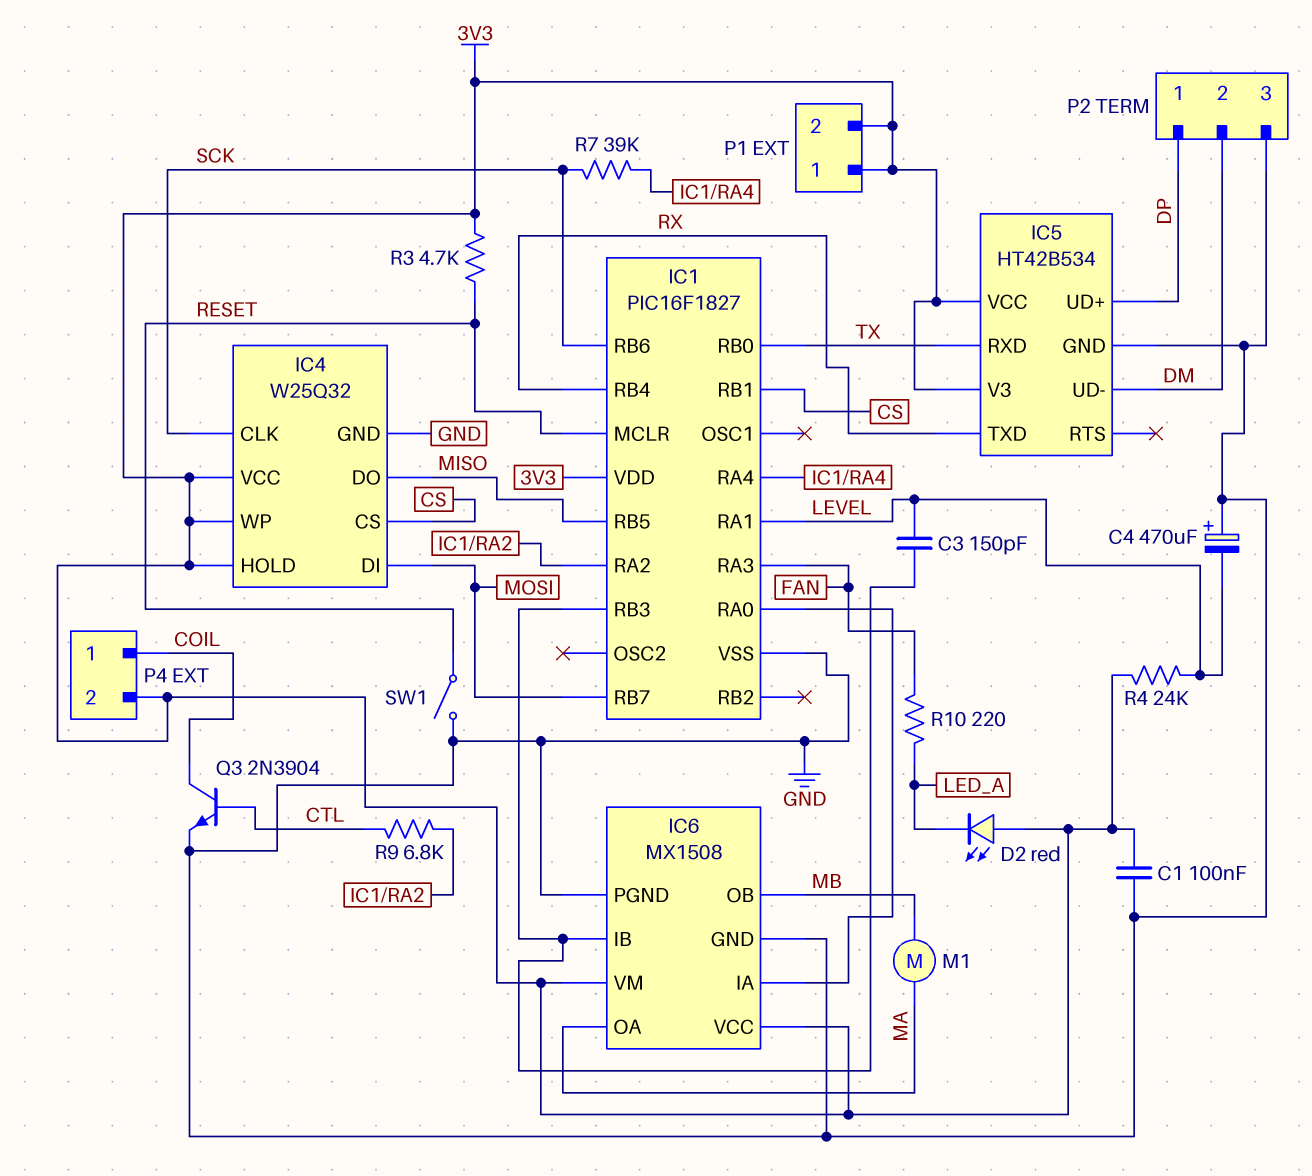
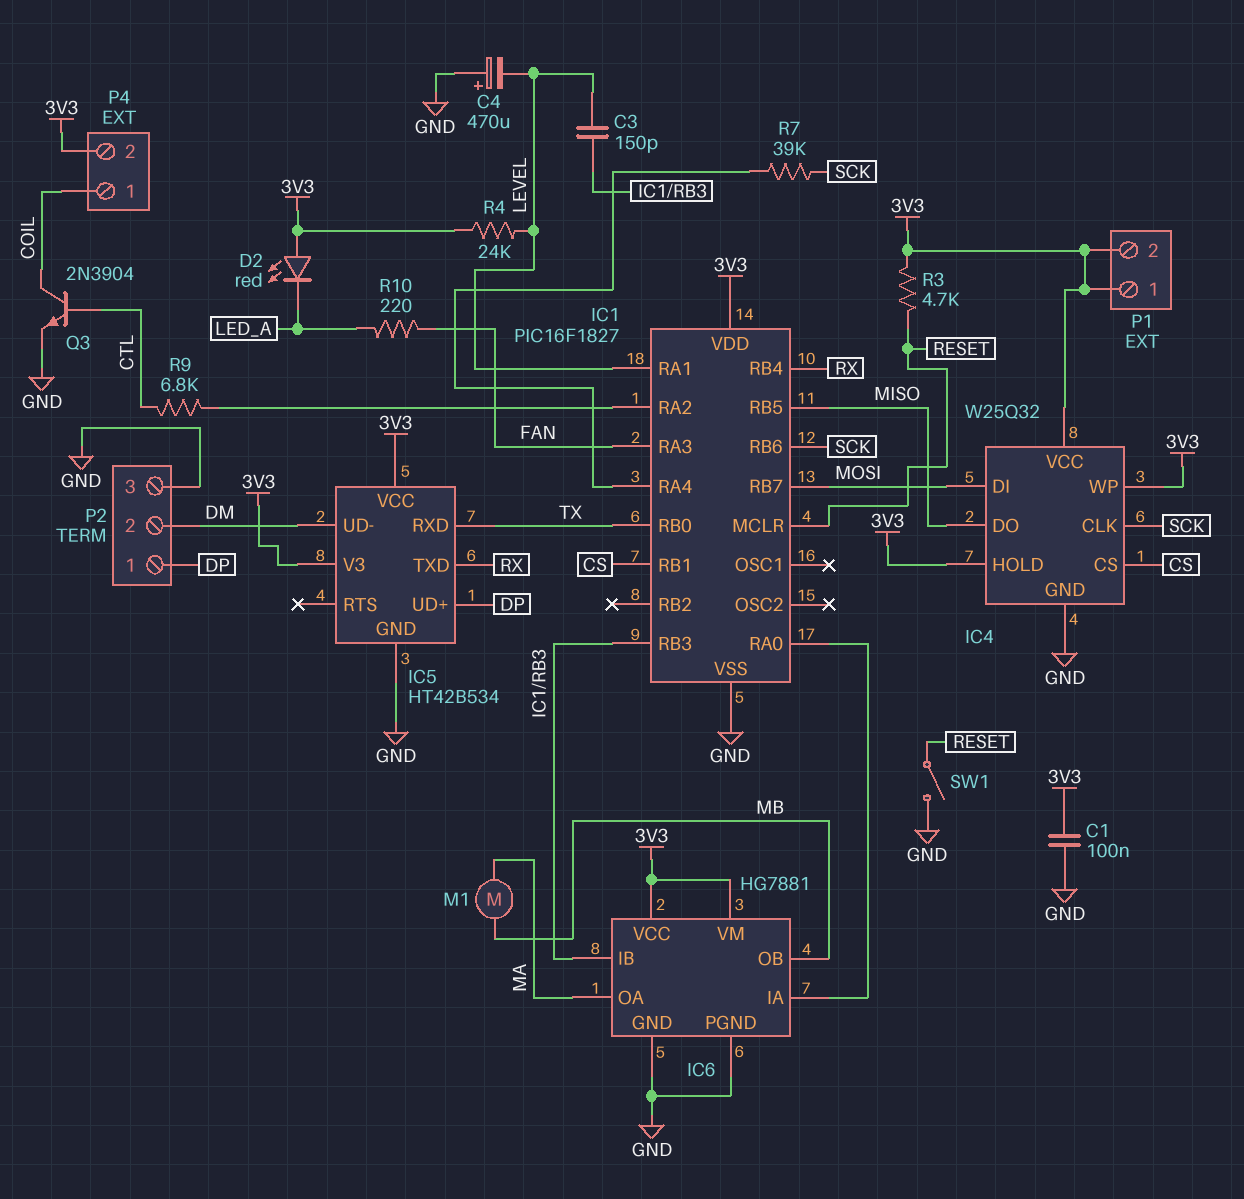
IC6: MX1508 -> HG7881

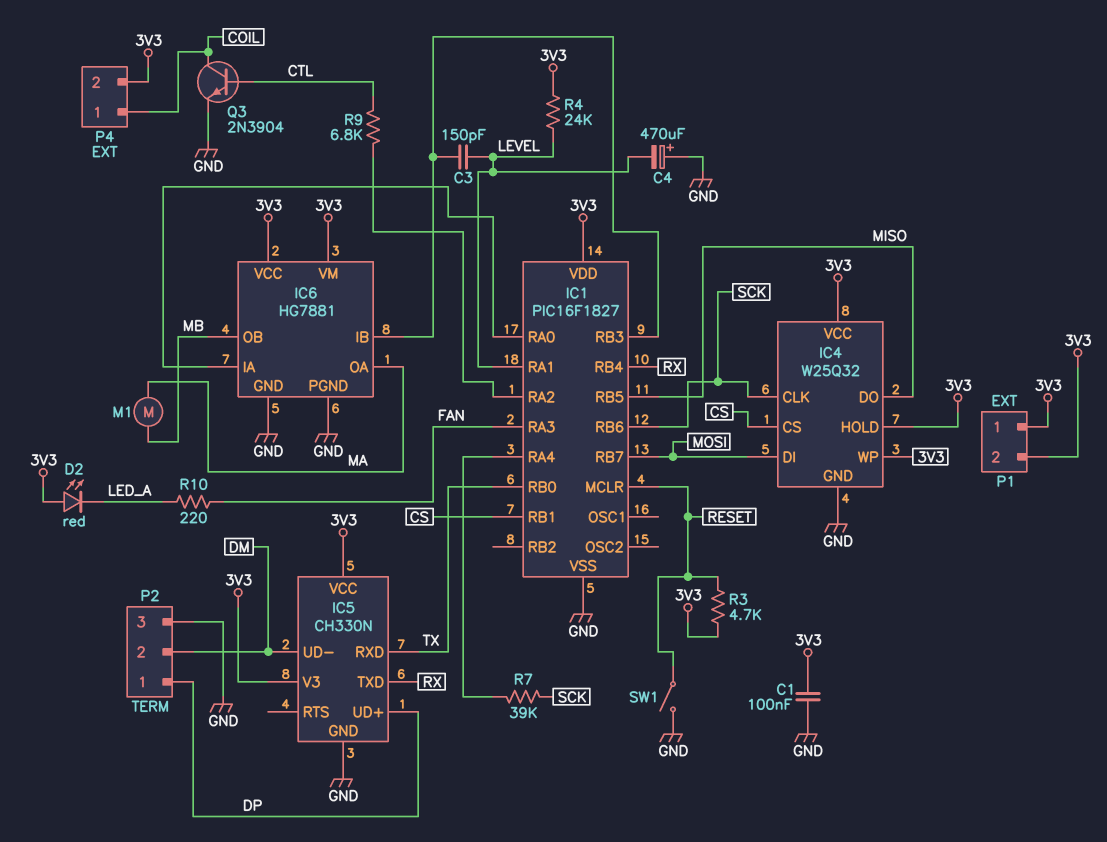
IC5: HT42B534 -> CH330N

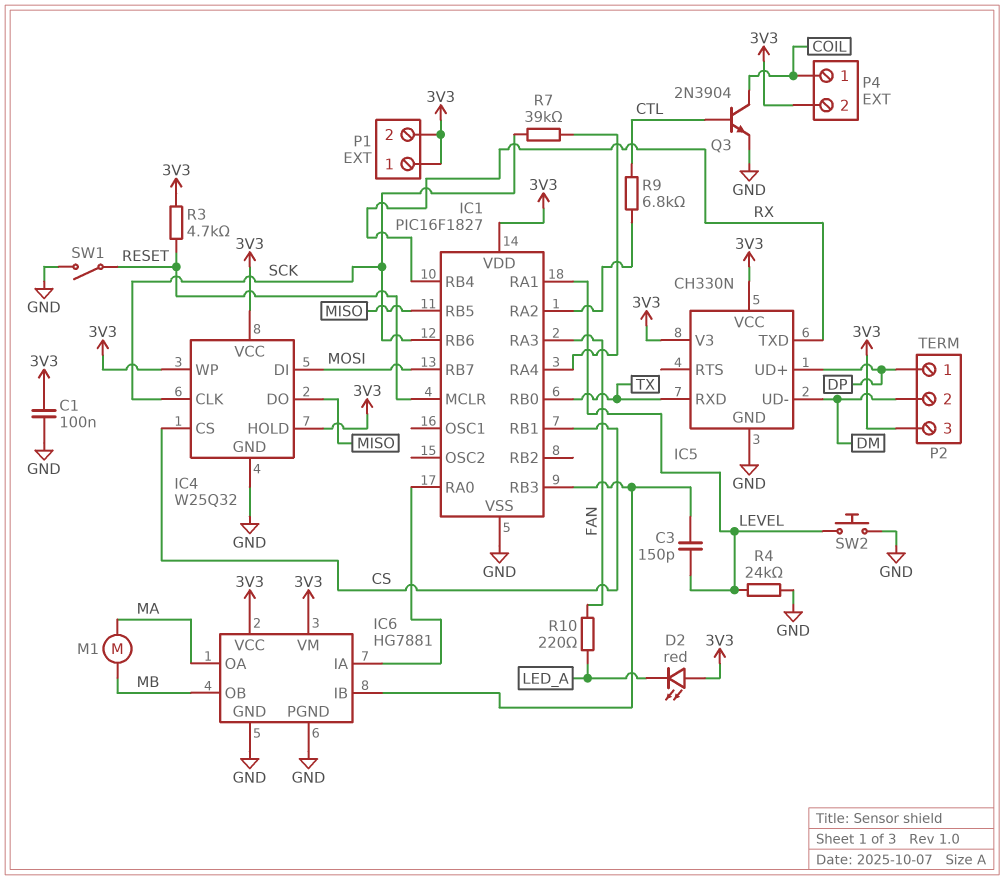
C4: 470uF (plus GND, minus LEVEL) -> none
P2 pin 3: GND -> 3V3
R4: 24k (3V3, LEVEL) -> 24k (GND, LEVEL)
SW2: none -> button (GND, LEVEL)

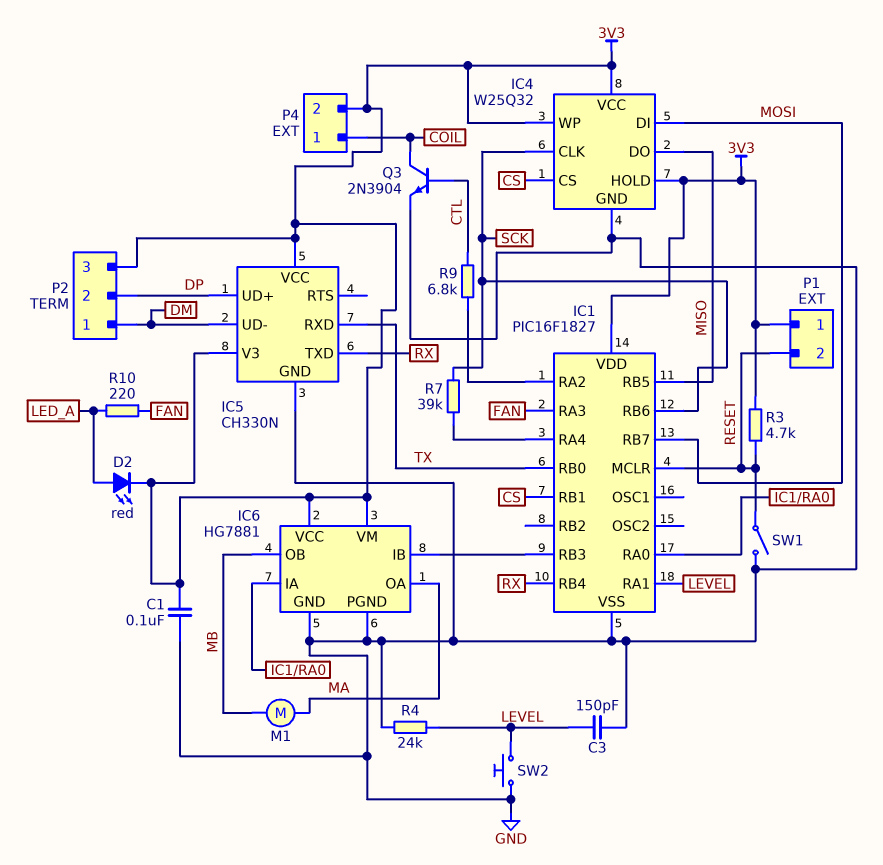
C3: 150pF (IC1/RB3, LEVEL) -> 150pF (GND, LEVEL)
D2: LED red (A 3V3, K LED_A) -> LED red (A LED_A, K 3V3)
P1 pin 2: 3V3 -> RESET
P2 pin 1: DP -> DM
P2 pin 2: DM -> DP

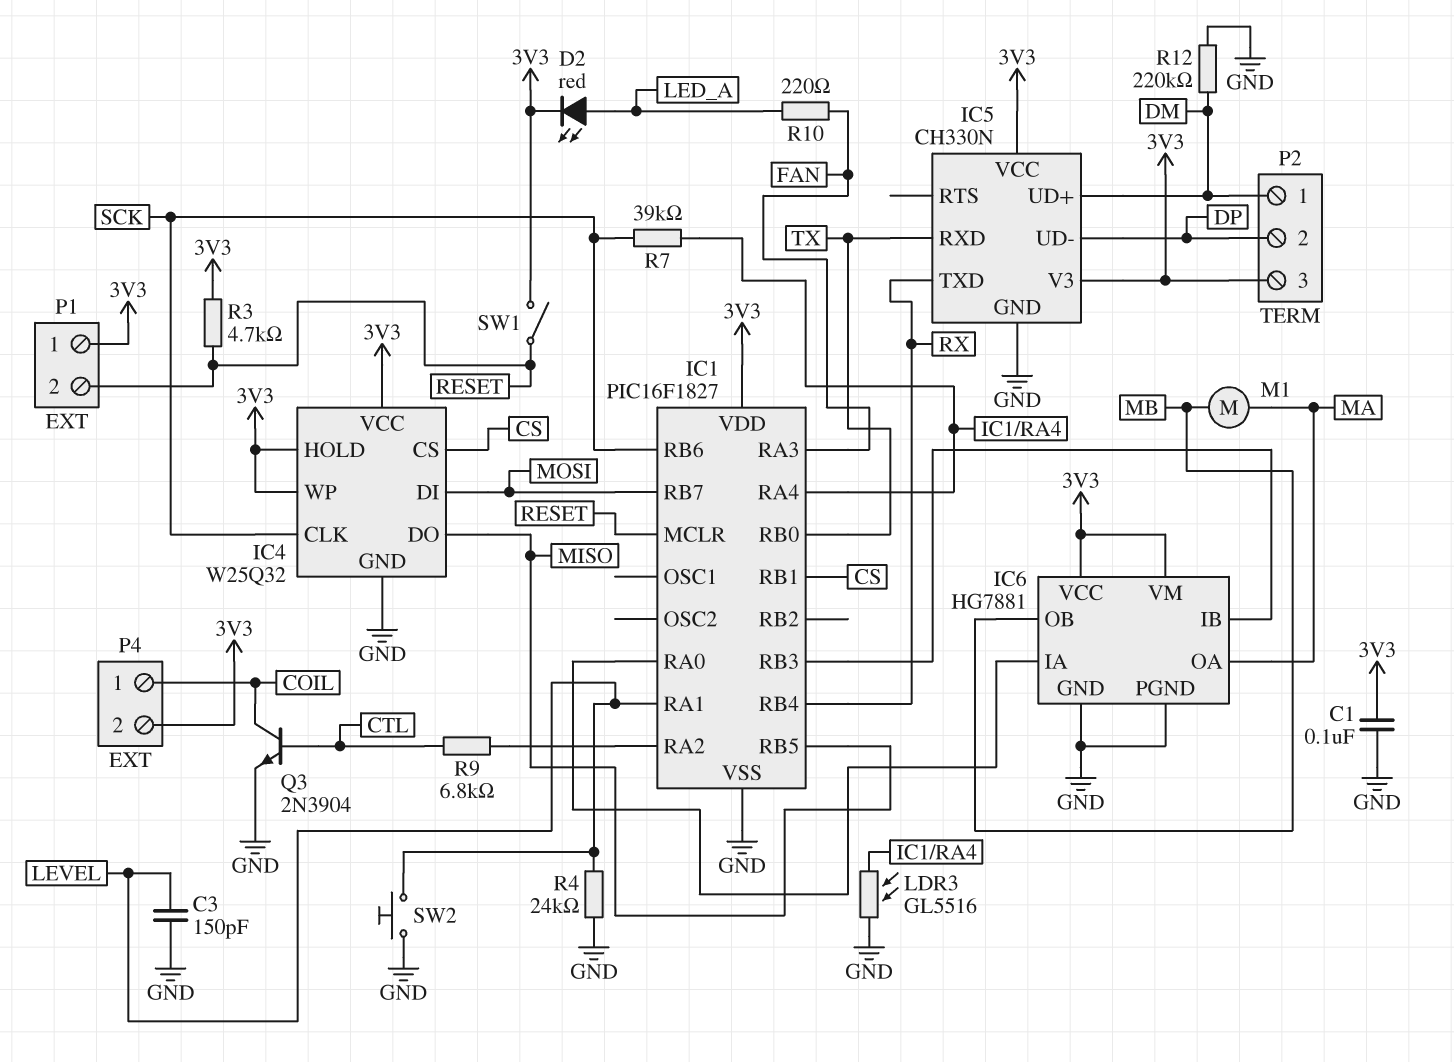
IC5 pin UD+: DP -> DM
IC5 pin UD-: DM -> DP
LDR3: none -> GL5516 (GND, IC1/RA4)
R12: none -> 220k (DM, GND)
SW1: switch (GND, RESET) -> switch (3V3, RESET)

